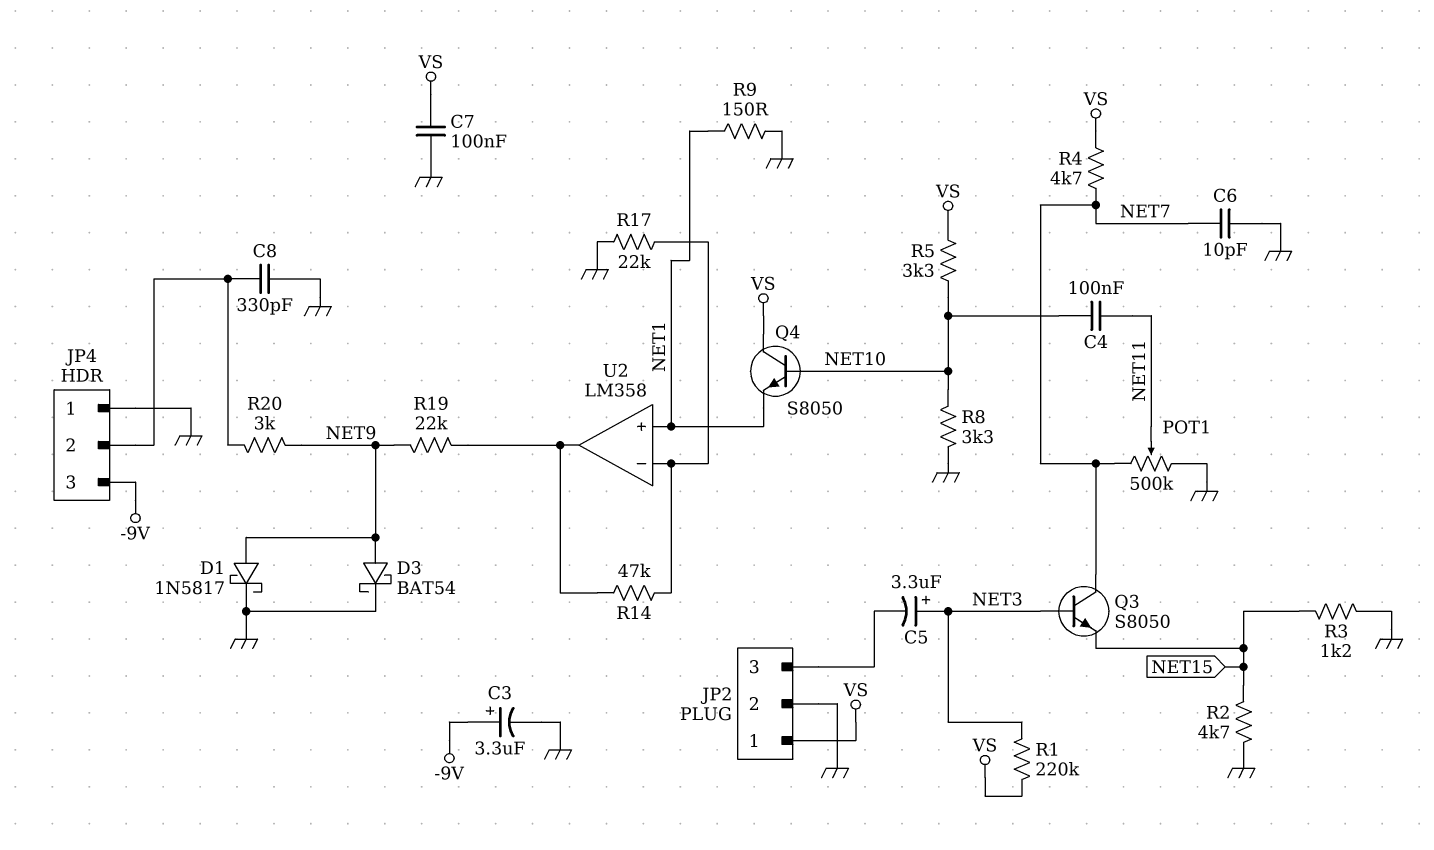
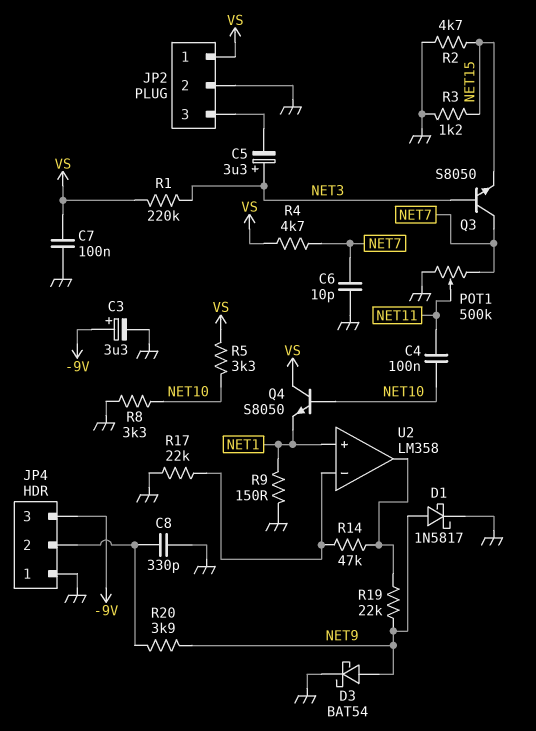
R20: 3k (JP4/2, NET9) -> 3.9k (JP4/2, NET9)

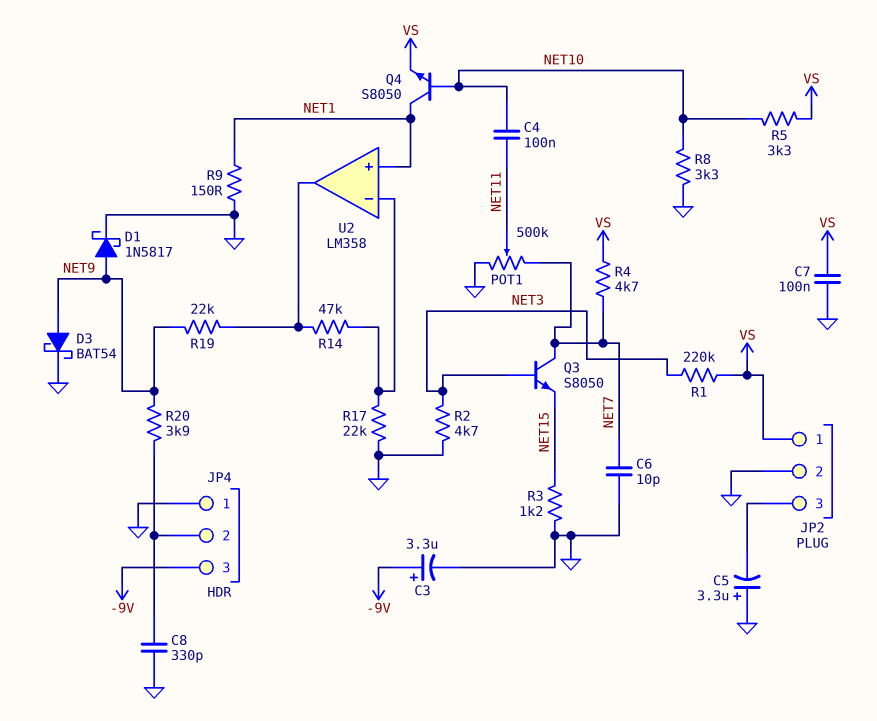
C5: 3.3uF (plus NET3, minus JP2/3) -> 3.3uF (plus GND, minus JP2/3)
Q4: NPN S8050 (B NET10, C VS, E NET1) -> NPN S8050 (B NET10, C NET1, E VS)
R2: 4.7k (GND, NET15) -> 4.7k (GND, NET3)

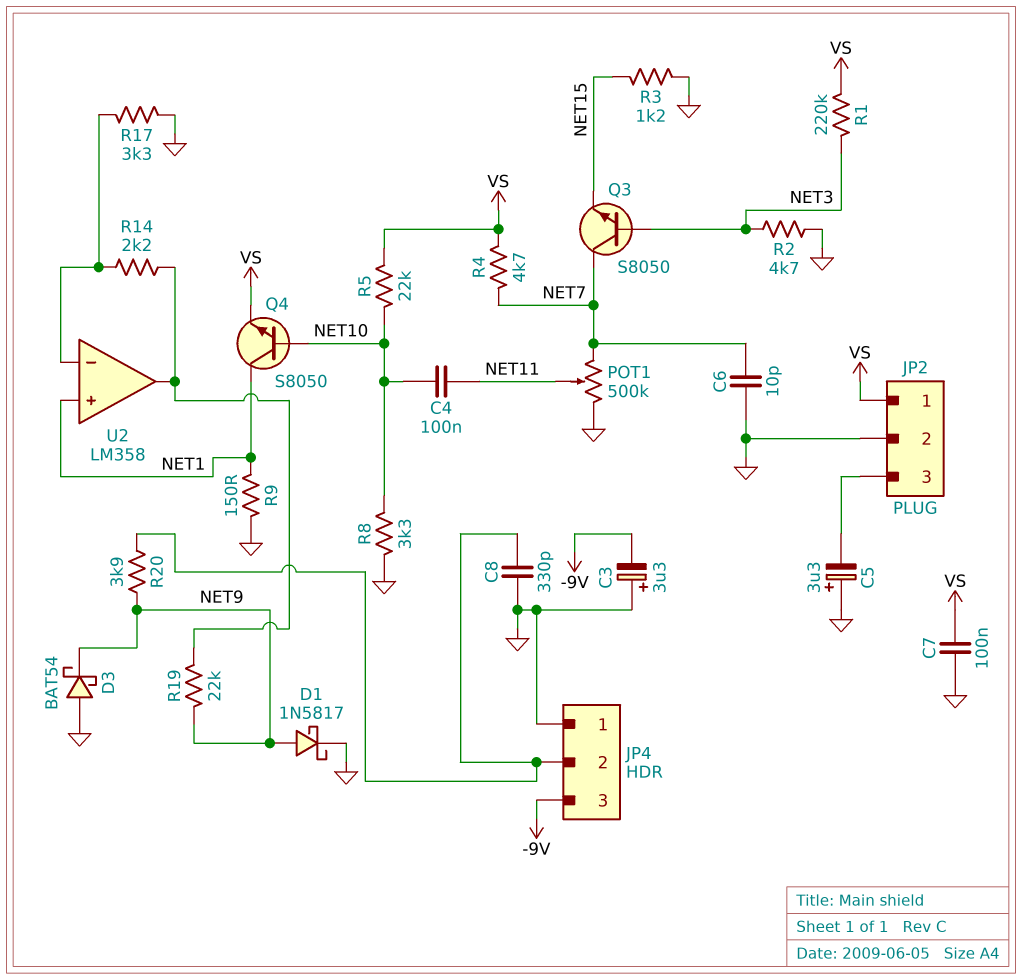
C3: 3.3uF (plus -9V, minus GND) -> 3.3uF (plus GND, minus -9V)
D3: schottky BAT54 (A NET9, K GND) -> schottky BAT54 (A GND, K NET9)
R5: 3.3k (NET10, VS) -> 22k (NET10, VS)
R14: 47k (U2/in-, U2/out) -> 2.2k (U2/in-, U2/out)
R17: 22k (GND, U2/in-) -> 3.3k (GND, U2/in-)

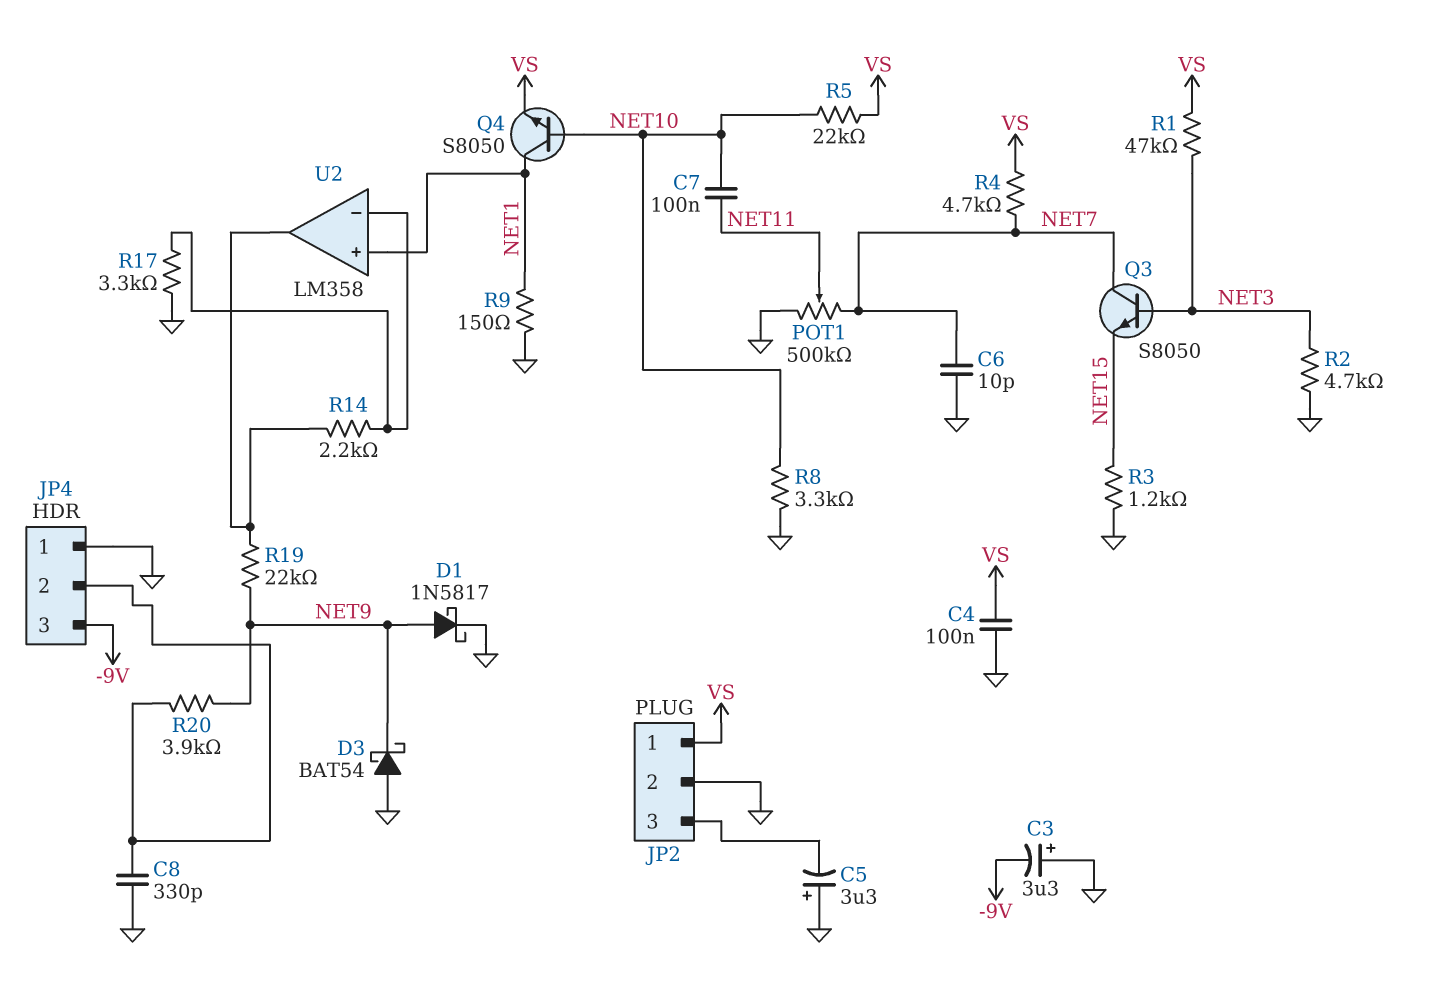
C4: 100nF (NET10, NET11) -> 100nF (GND, VS)
C7: 100nF (GND, VS) -> 100nF (NET10, NET11)
R1: 220k (NET3, VS) -> 47k (NET3, VS)

